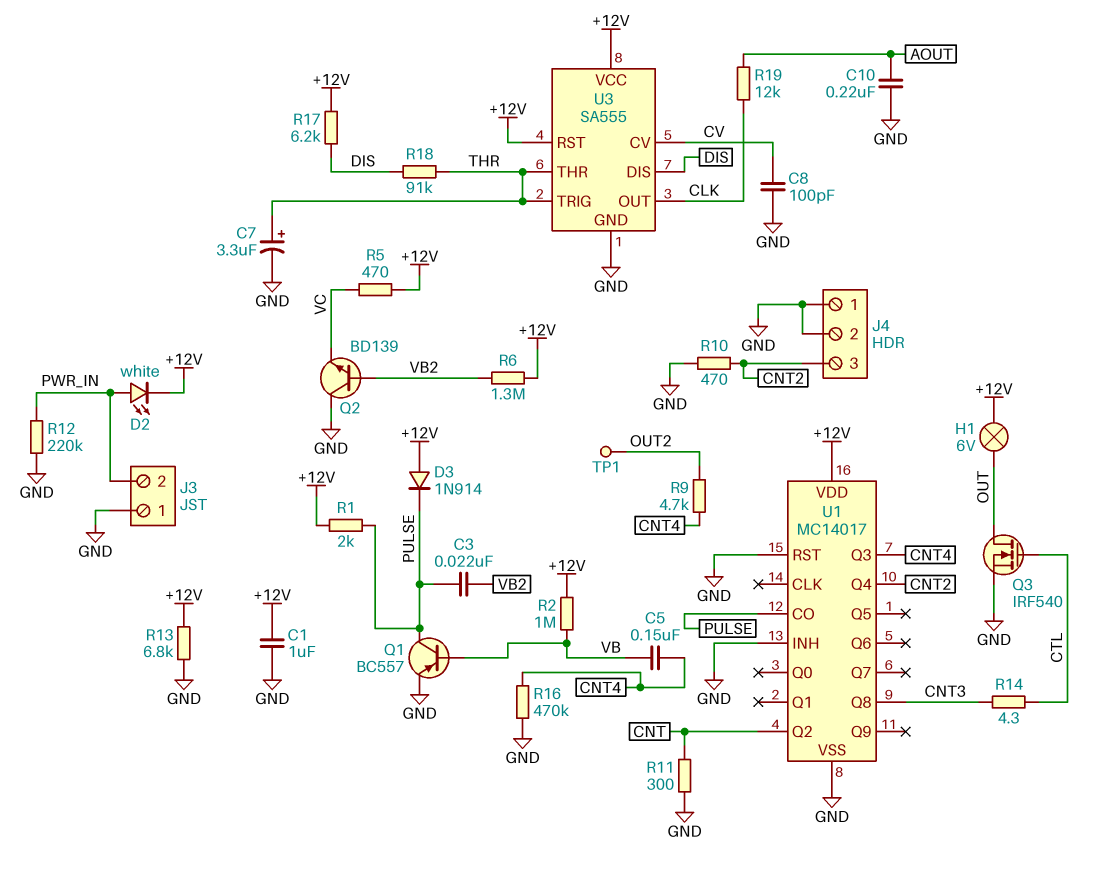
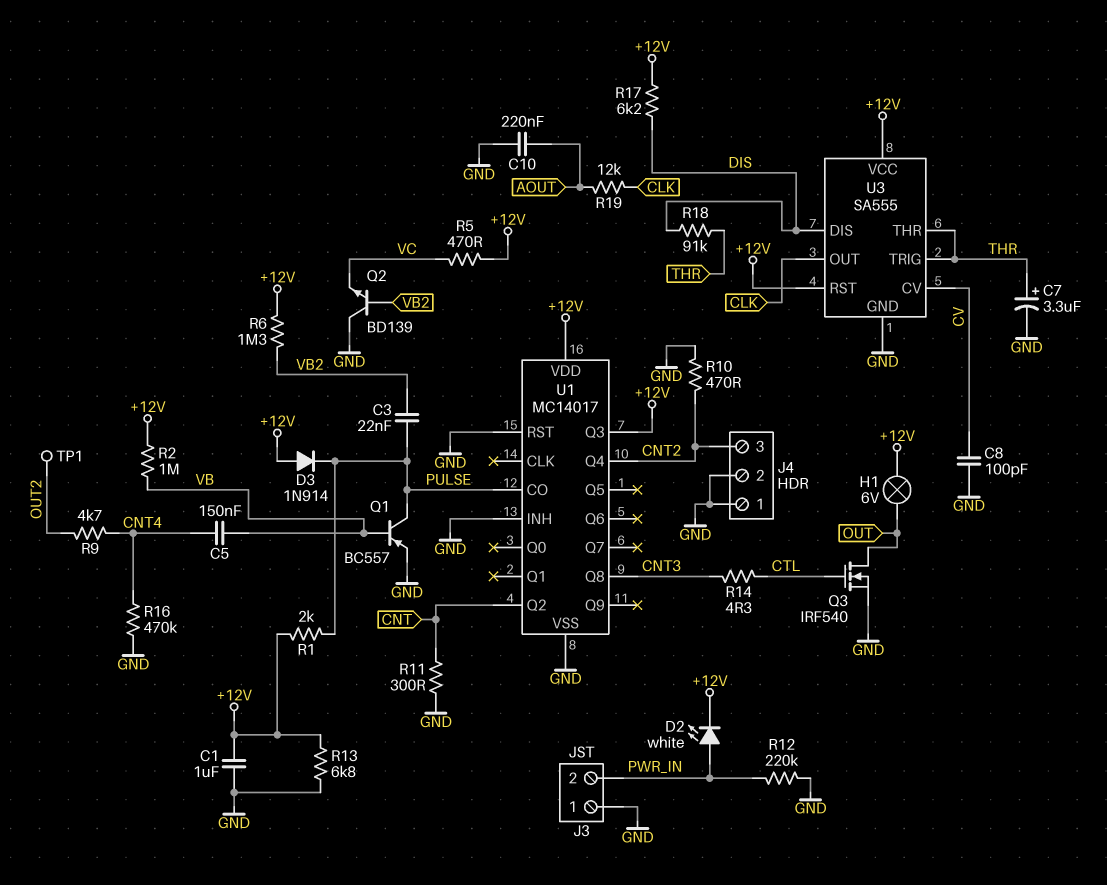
U1 pin Q3: CNT4 -> +12V

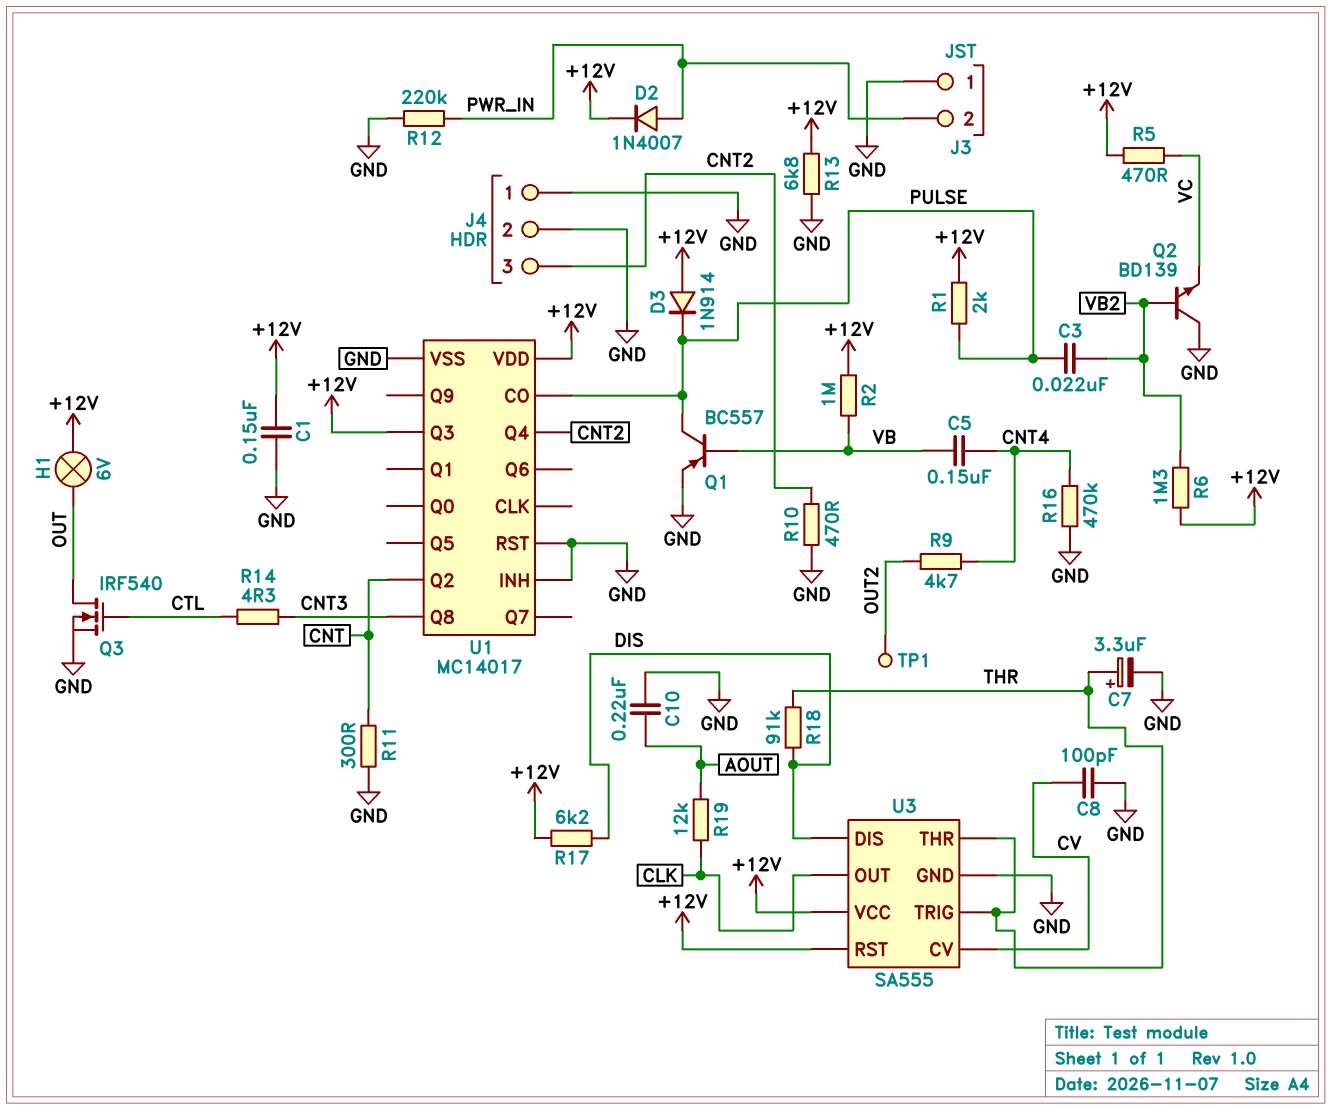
C1: 1uF (+12V, GND) -> 150nF (+12V, GND)
D2: LED white (A PWR_IN, K +12V) -> diode 1N4007 (A PWR_IN, K +12V)

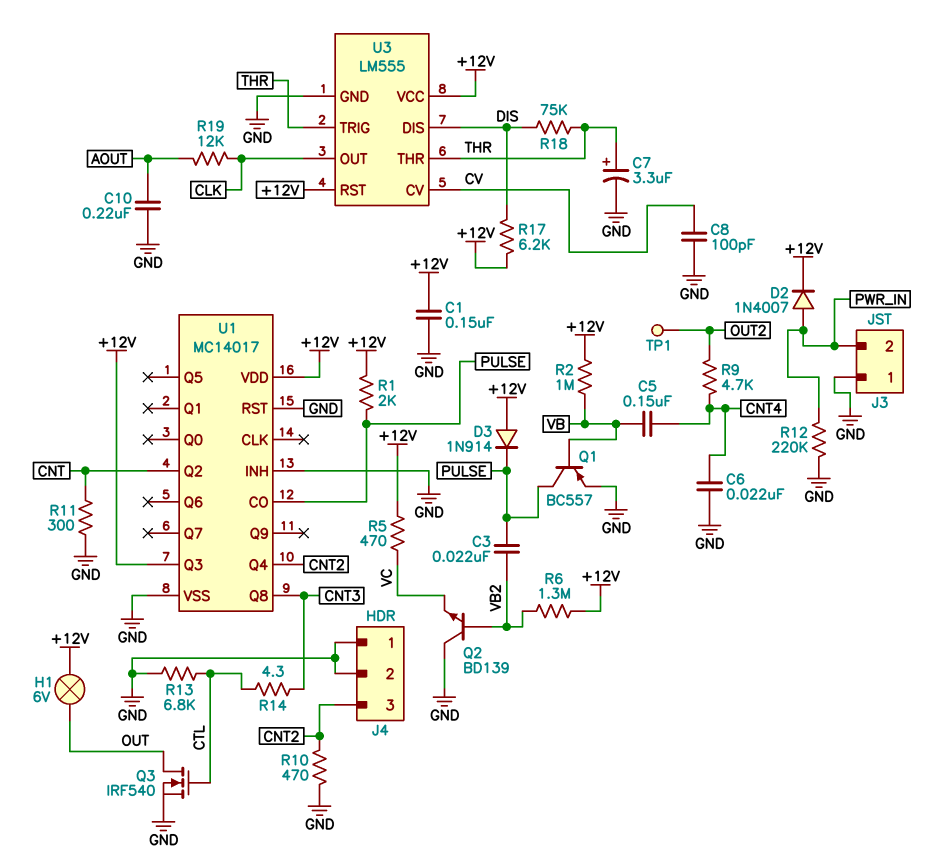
C6: none -> 22nF (CNT4, GND)
R13: 6.8k (+12V, GND) -> 6.8k (CTL, GND)
R16: 470k (CNT4, GND) -> none
R18: 91k (DIS, THR) -> 75k (DIS, THR)
U3: SA555 -> LM555

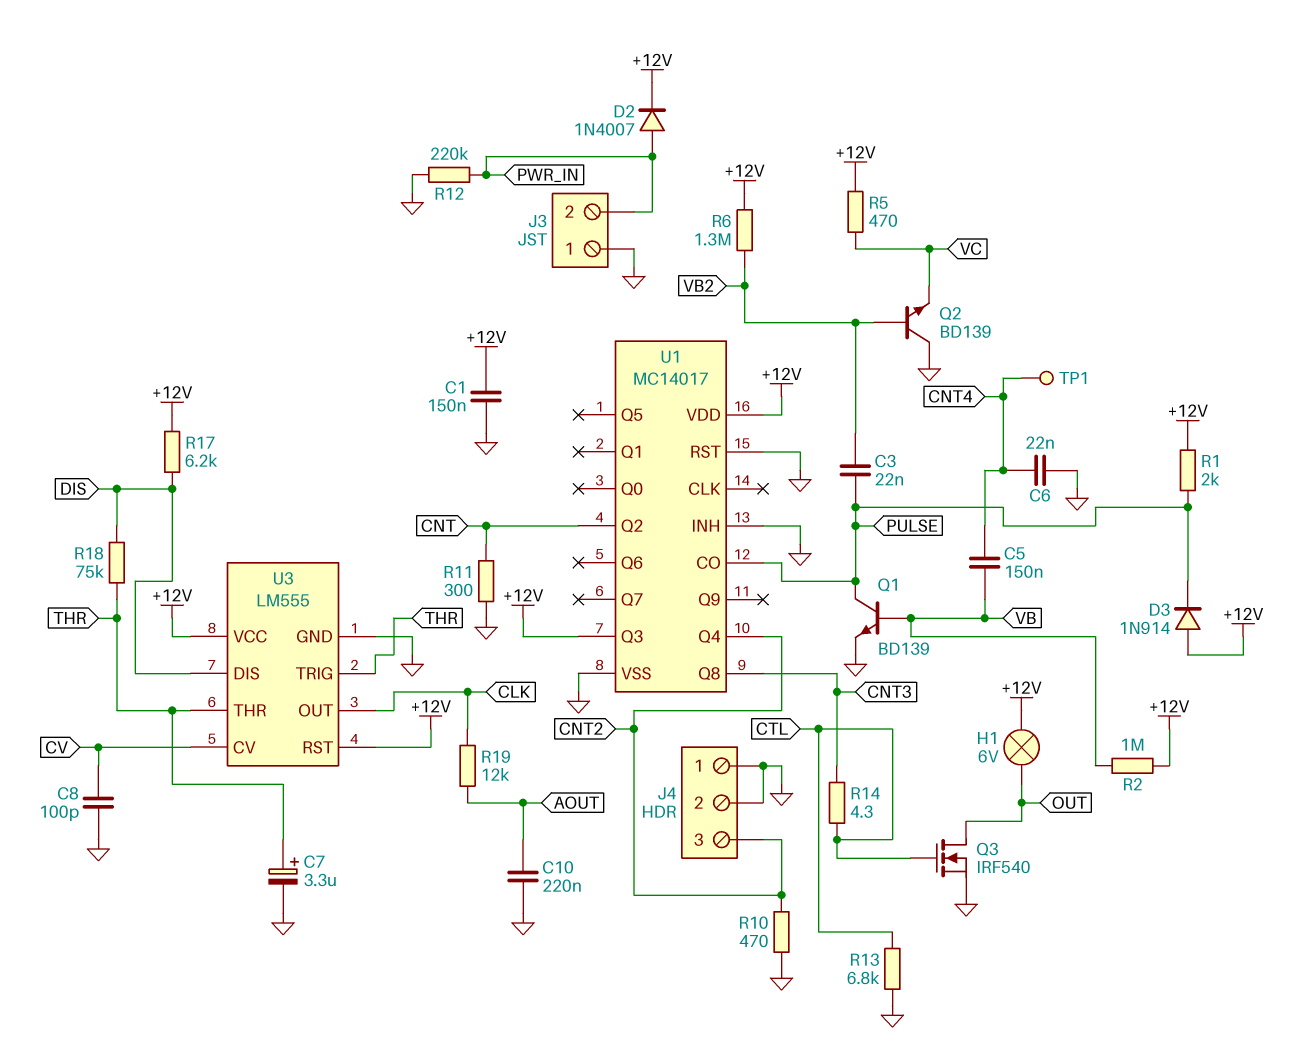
Q1: PNP BC557 (B VB, C PULSE, E GND) -> NPN BD139 (B VB, C PULSE, E GND)
R9: 4.7k (CNT4, OUT2) -> none
TP1: test point (OUT2) -> test point (CNT4)

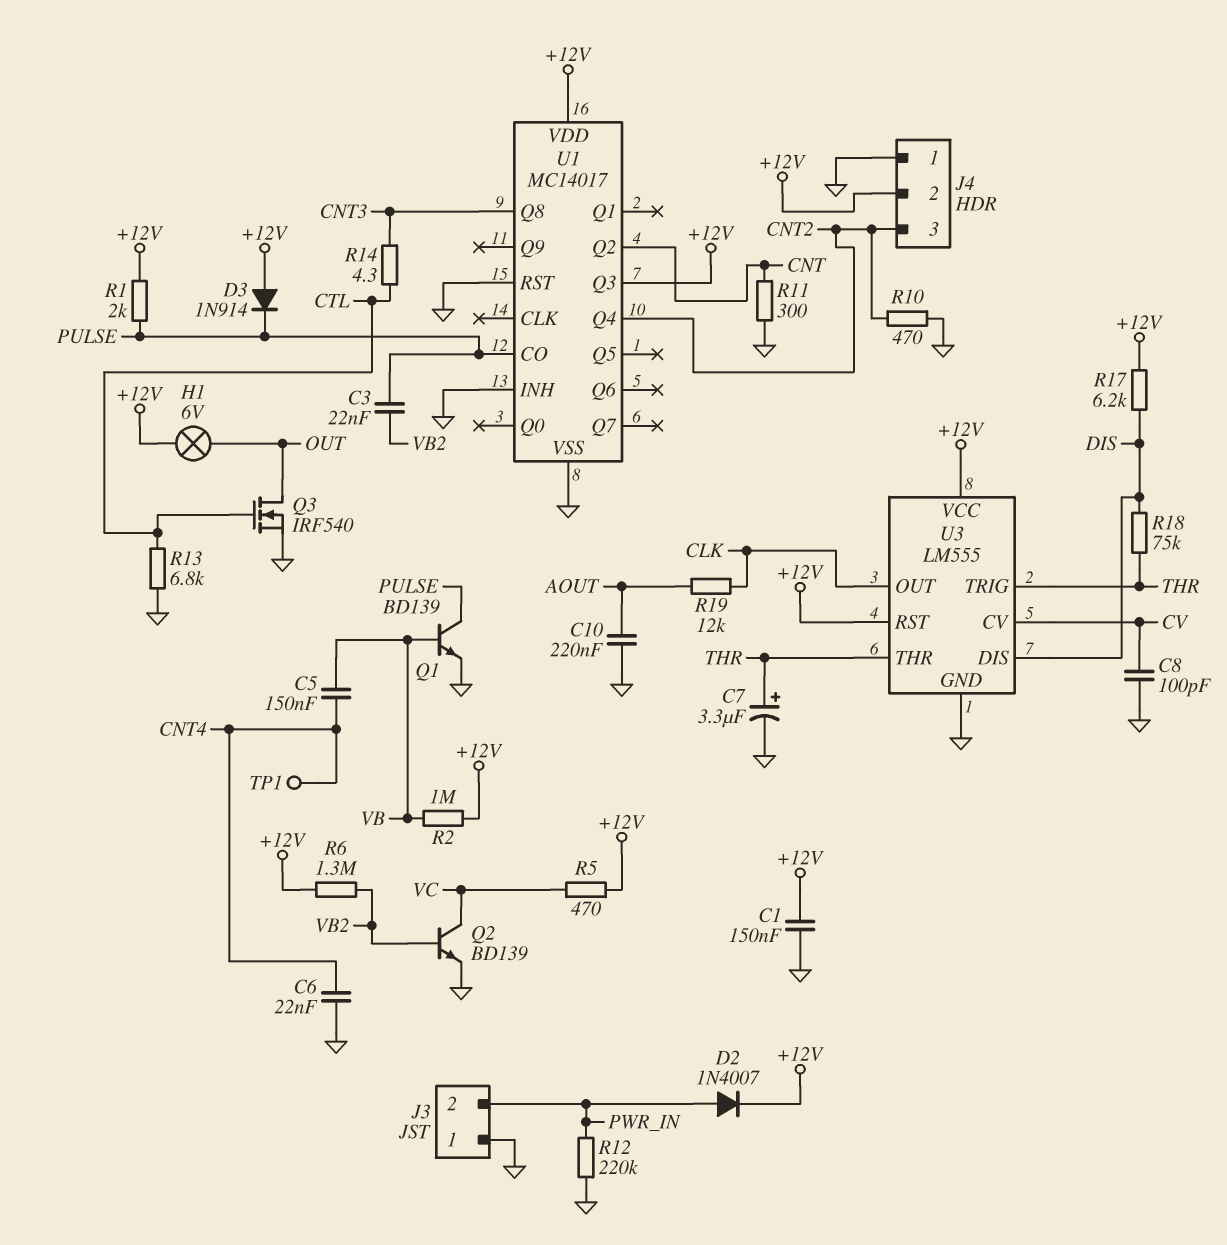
J4 pin 2: GND -> +12V
Q2: NPN BD139 (B VB2, C GND, E VC) -> NPN BD139 (B VB2, C VC, E GND)

